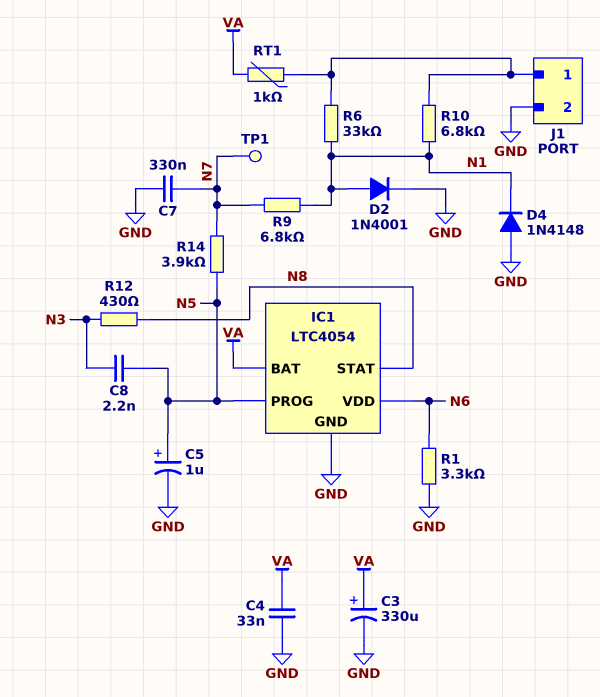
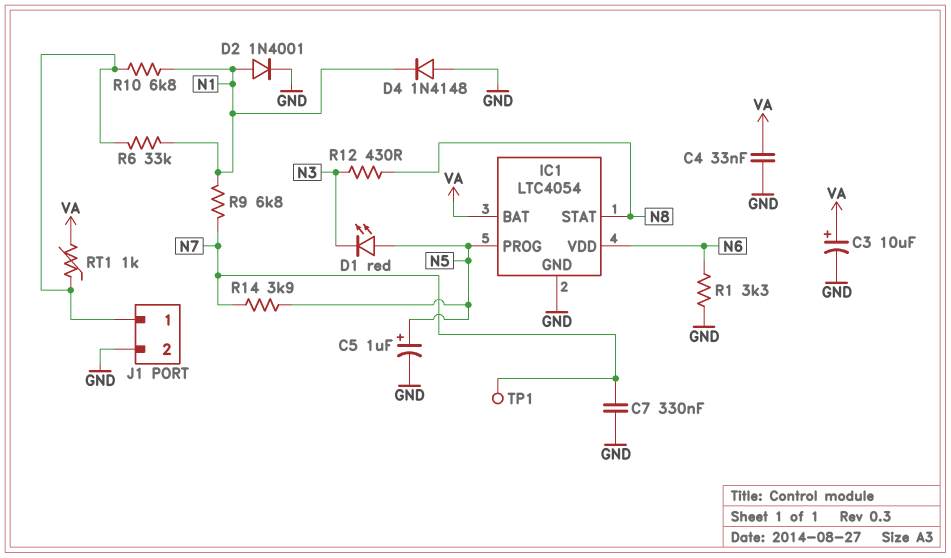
C3: 330uF (plus VA, minus GND) -> 10uF (plus VA, minus GND)
C8: 2.2nF (N3, N5) -> none
D1: none -> LED red (A N5, K N3)

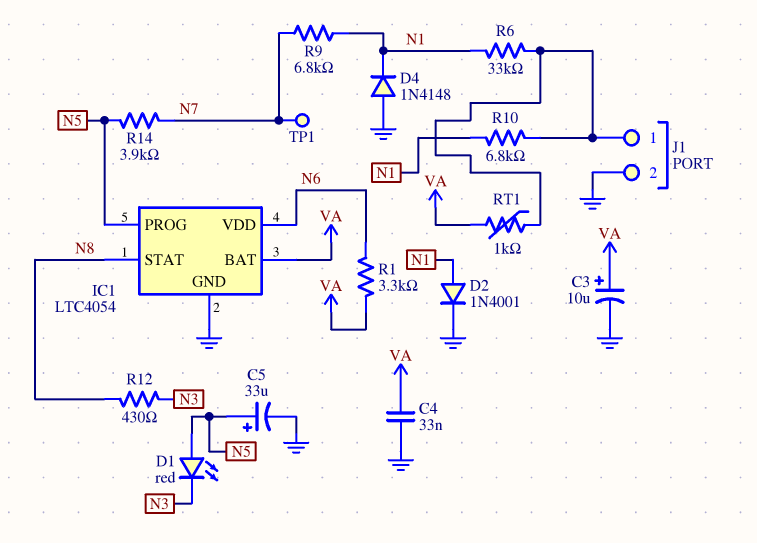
C5: 1uF (plus N5, minus GND) -> 33uF (plus N5, minus GND)
C7: 330nF (GND, N7) -> none
R1: 3.3k (GND, N6) -> 3.3k (N6, VA)

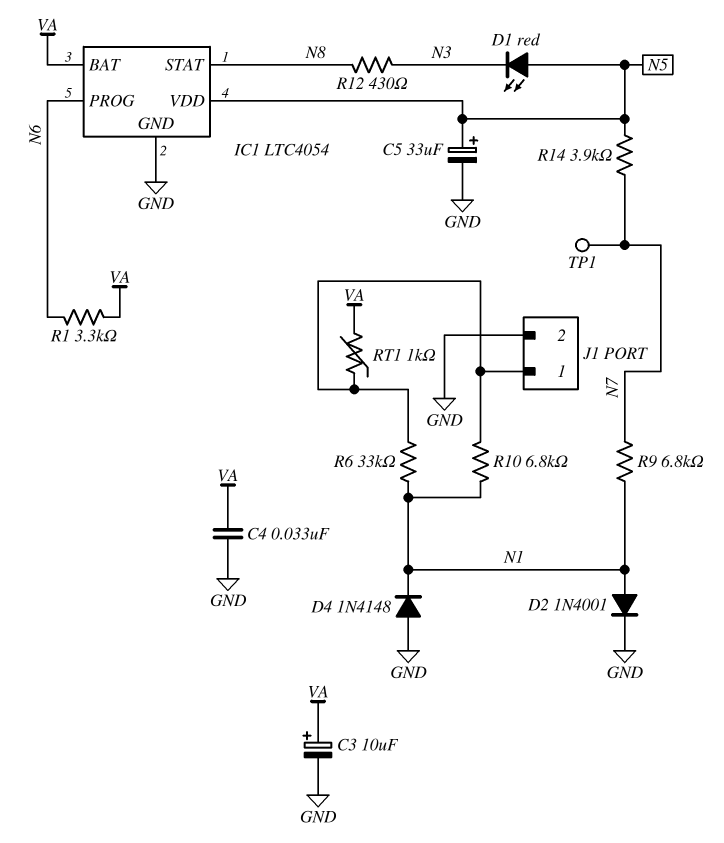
IC1 pin PROG: N5 -> N6
IC1 pin VDD: N6 -> N5

